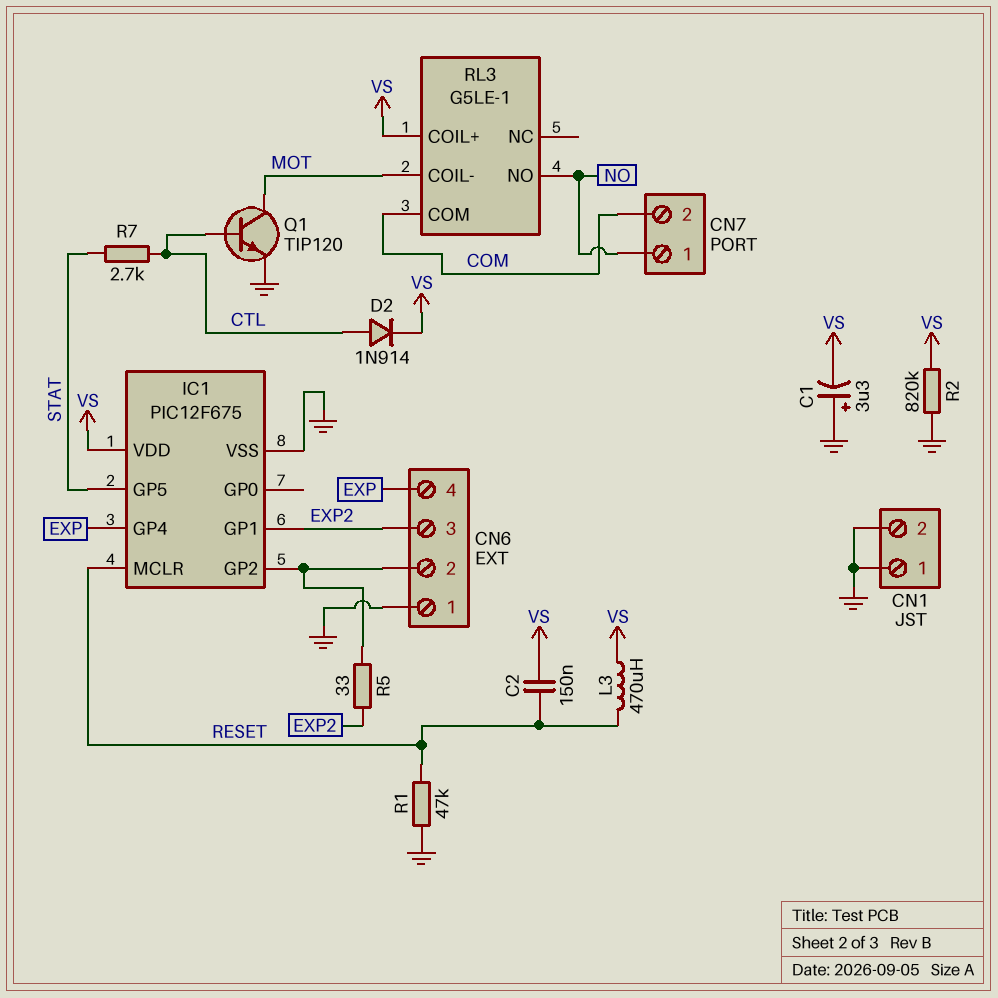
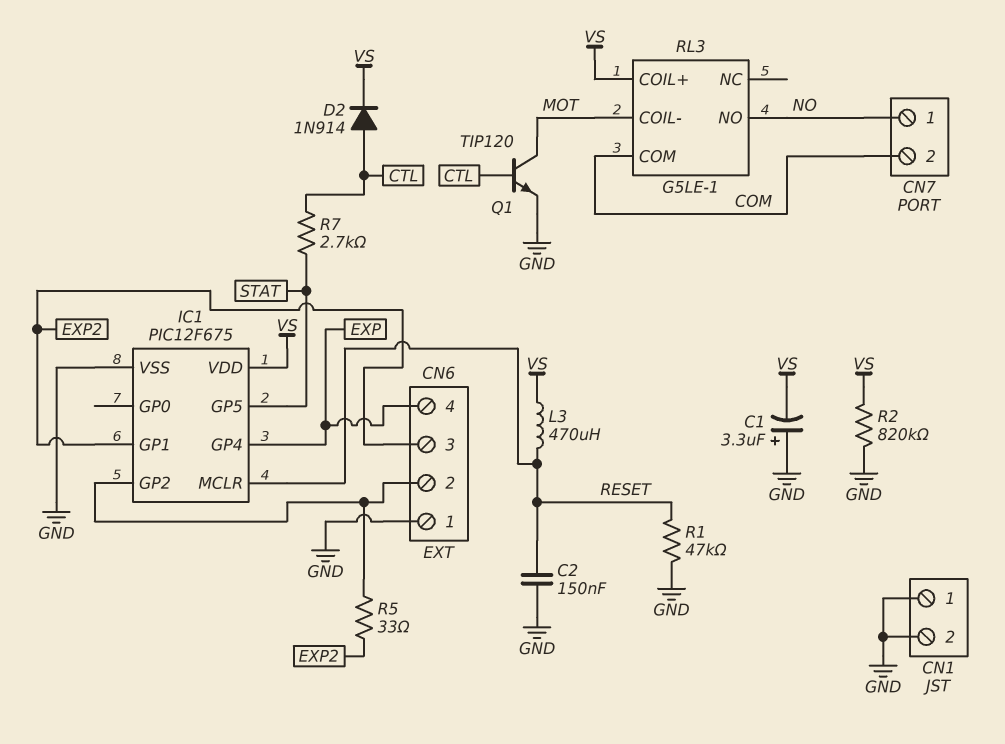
C2: 150nF (RESET, VS) -> 150nF (GND, RESET)

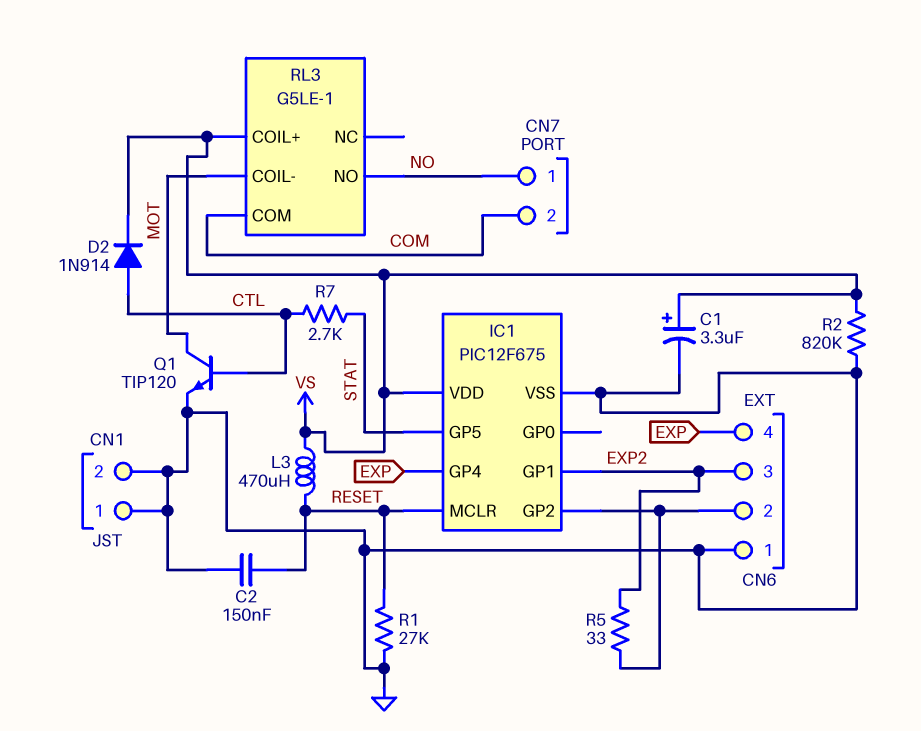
C1: 3.3uF (plus GND, minus VS) -> 3.3uF (plus VS, minus GND)
R1: 47k (GND, RESET) -> 27k (GND, RESET)

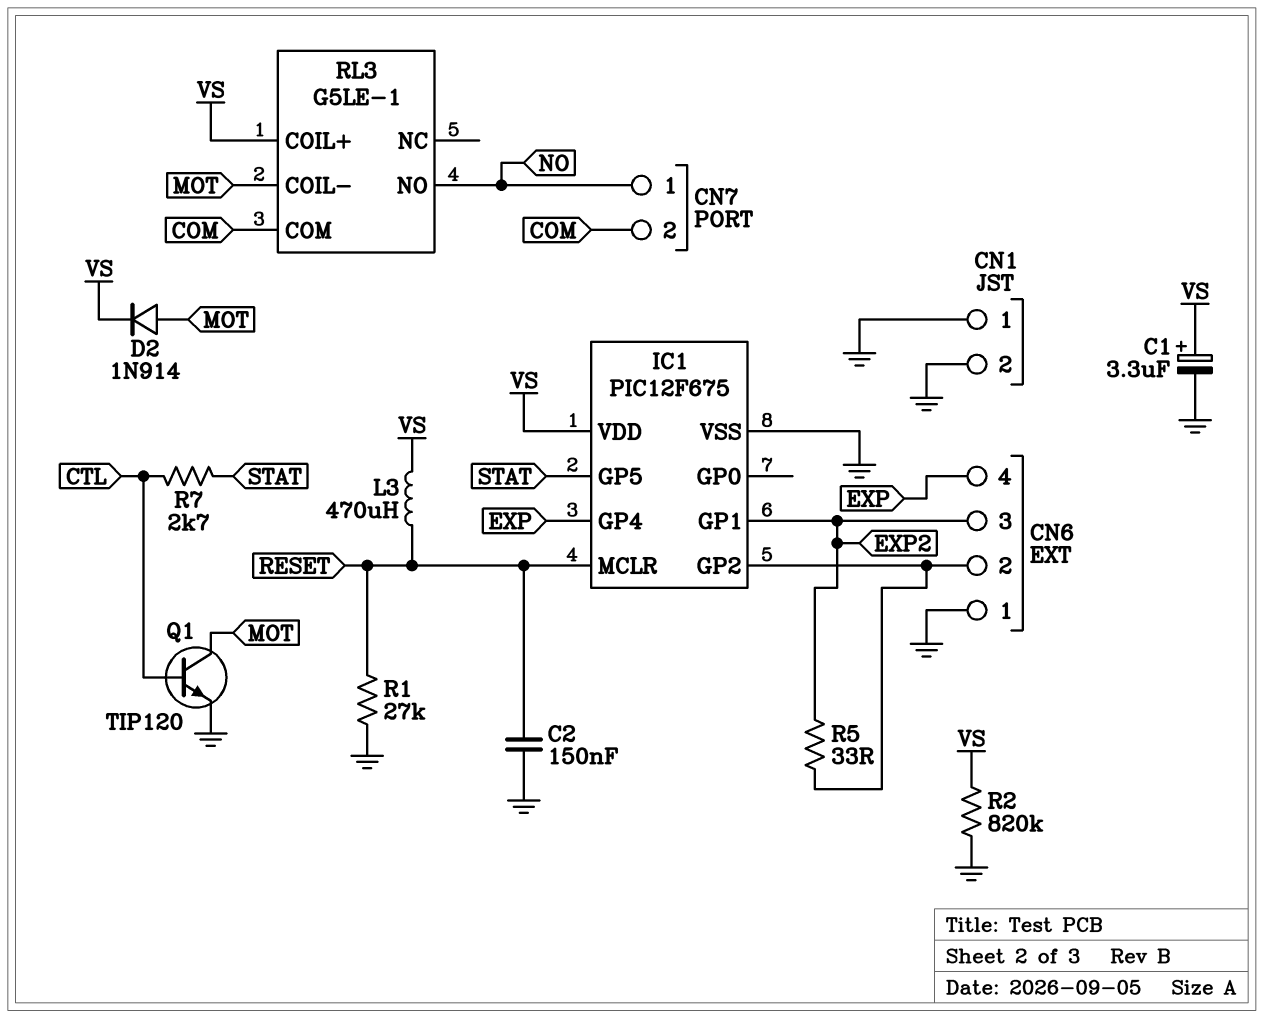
D2: diode 1N914 (A CTL, K VS) -> diode 1N914 (A MOT, K VS)

